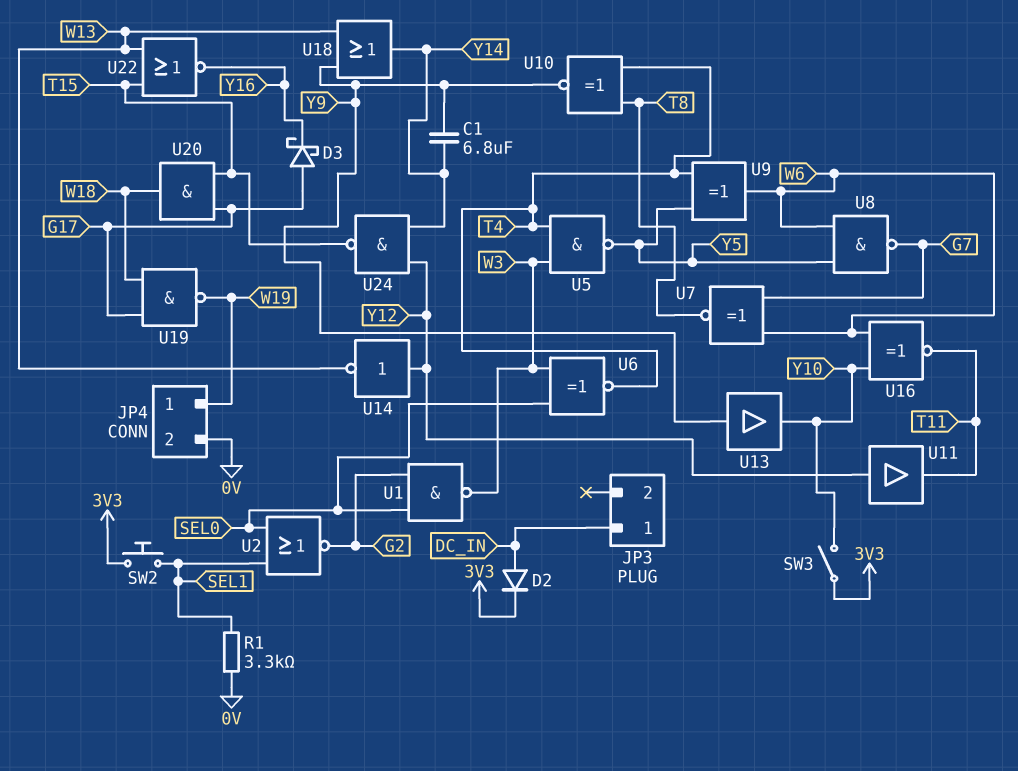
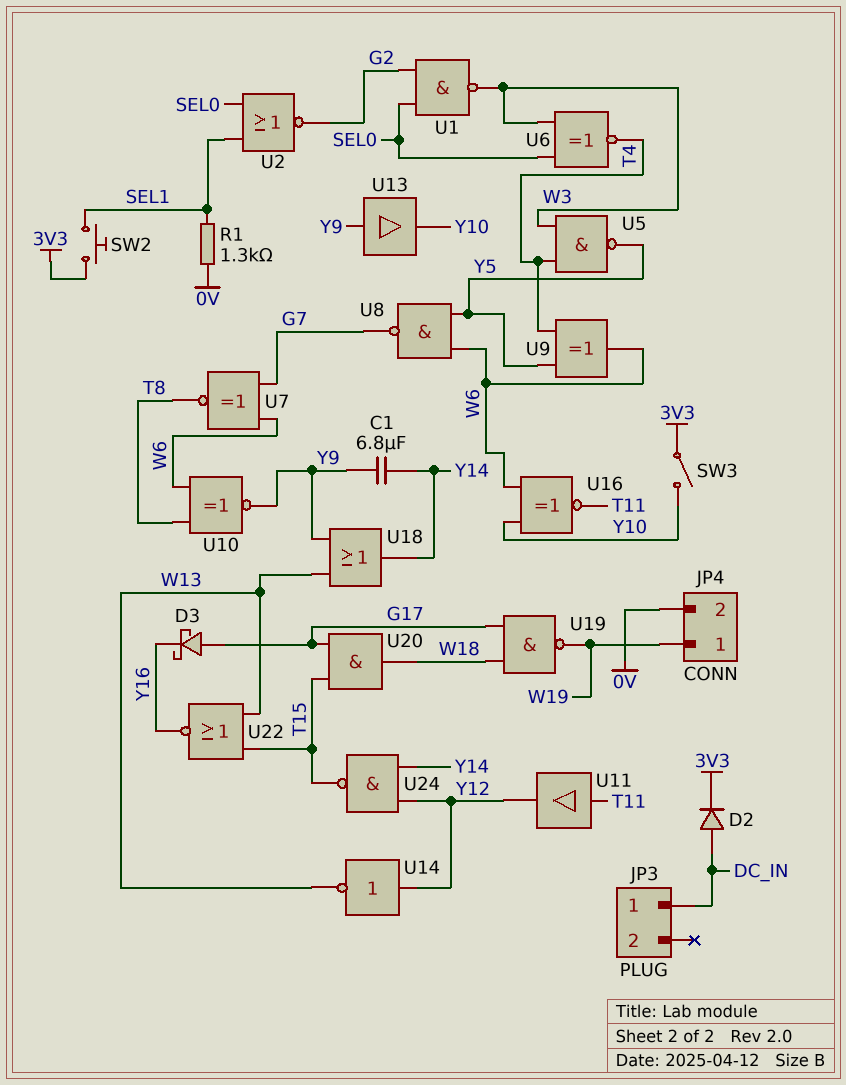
R1: 3.3k (0V, SEL1) -> 1.3k (0V, SEL1)
U10: XNOR (in T4, in T8, out Y9) -> XNOR (in T8, in W6, out Y9)
U11: buffer (in Y12, out T11) -> buffer (in T11, out Y12)

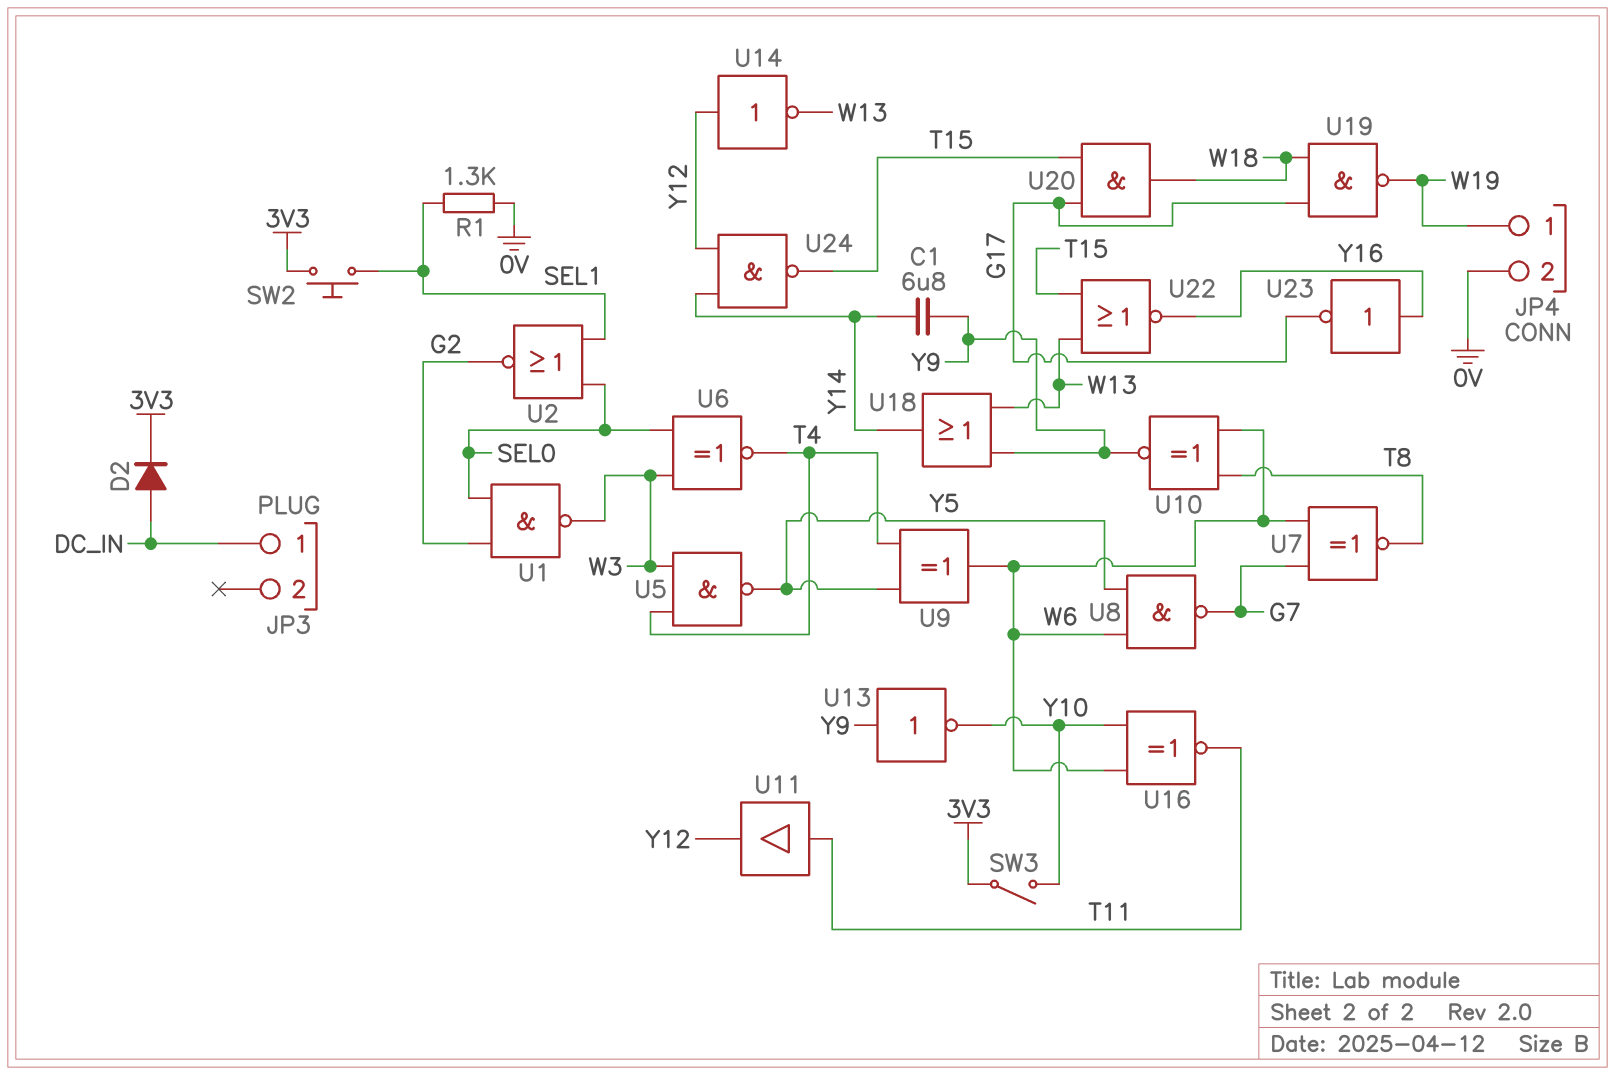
D3: schottky (A G17, K Y16) -> none
U13: buffer (in Y9, out Y10) -> NOT (in Y9, out Y10)
U23: none -> NOT (in Y16, out G17)

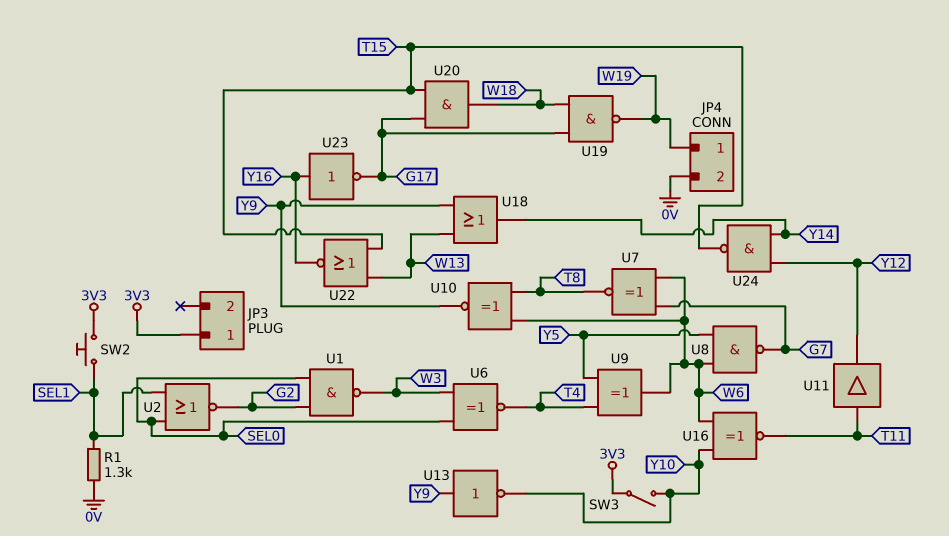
C1: 6.8uF (Y9, Y14) -> none
D2: diode (A DC_IN, K 3V3) -> none
JP3 pin 1: DC_IN -> 3V3
U5: NAND (in T4, in W3, out Y5) -> none
U14: NOT (in Y12, out W13) -> none

